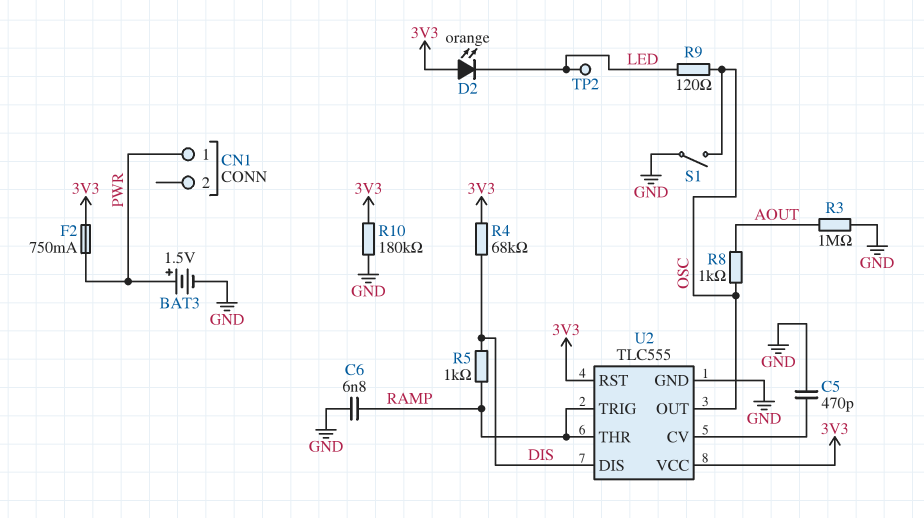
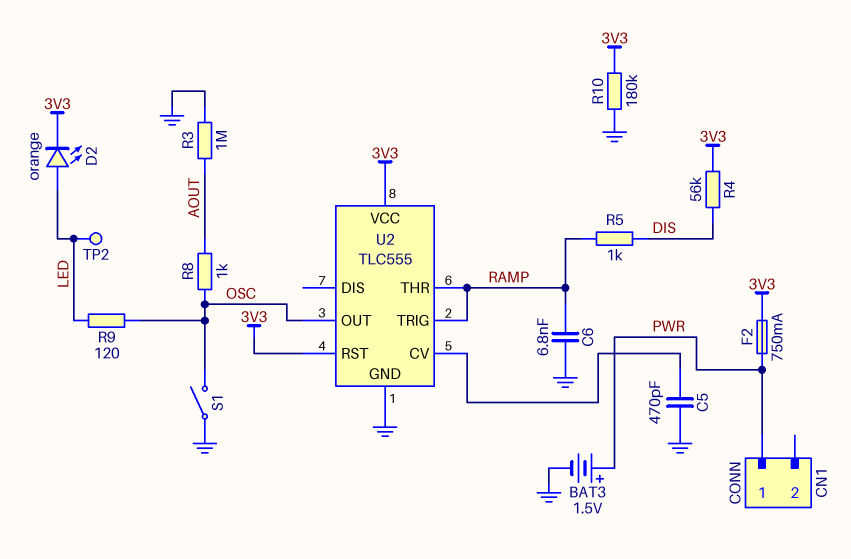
D2: LED orange (A 3V3, K LED) -> LED orange (A LED, K 3V3)
R4: 68k (3V3, DIS) -> 56k (3V3, DIS)
U2 pin DIS: DIS -> none

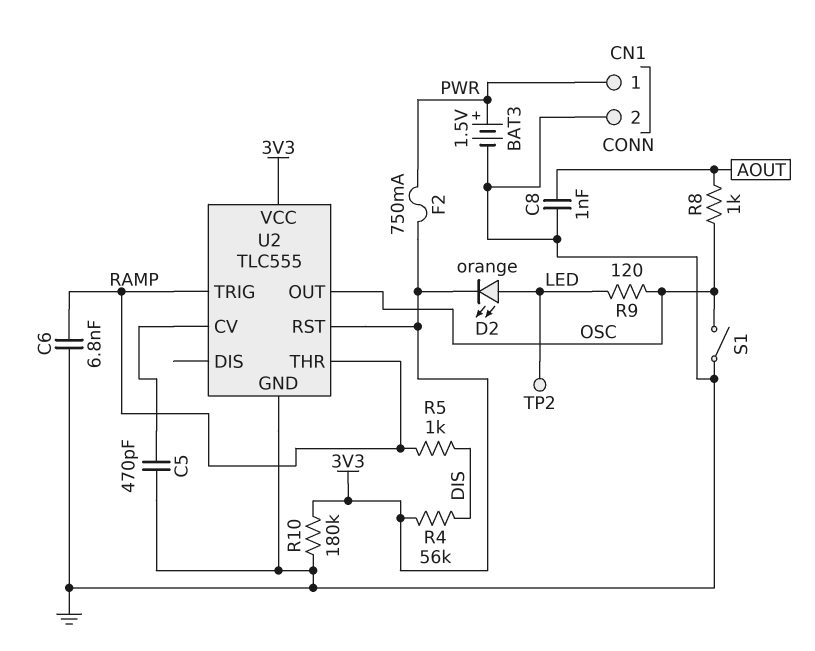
C8: none -> 1nF (AOUT, GND)
CN1 pin 2: none -> GND
R3: 1M (AOUT, GND) -> none

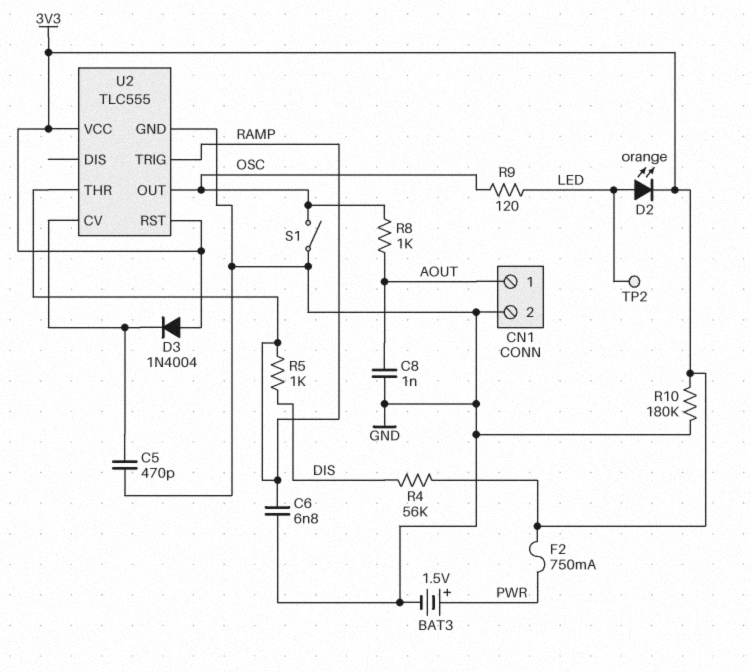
CN1 pin 1: PWR -> AOUT
D3: none -> diode 1N4004 (A 3V3, K U2/CV)

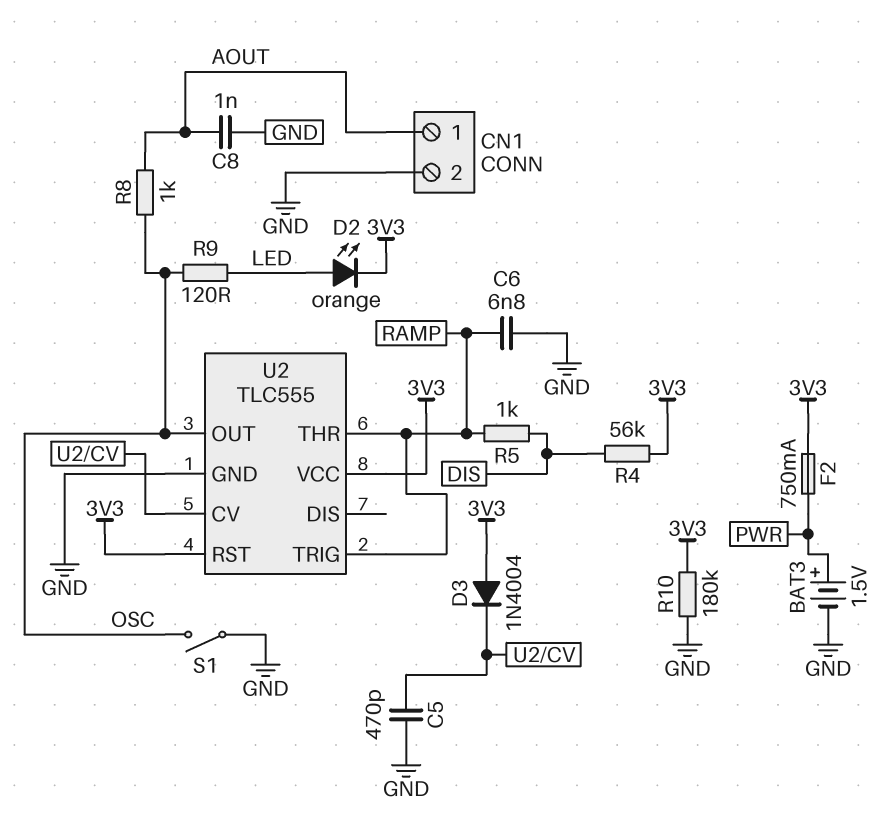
TP2: test point (LED) -> none

